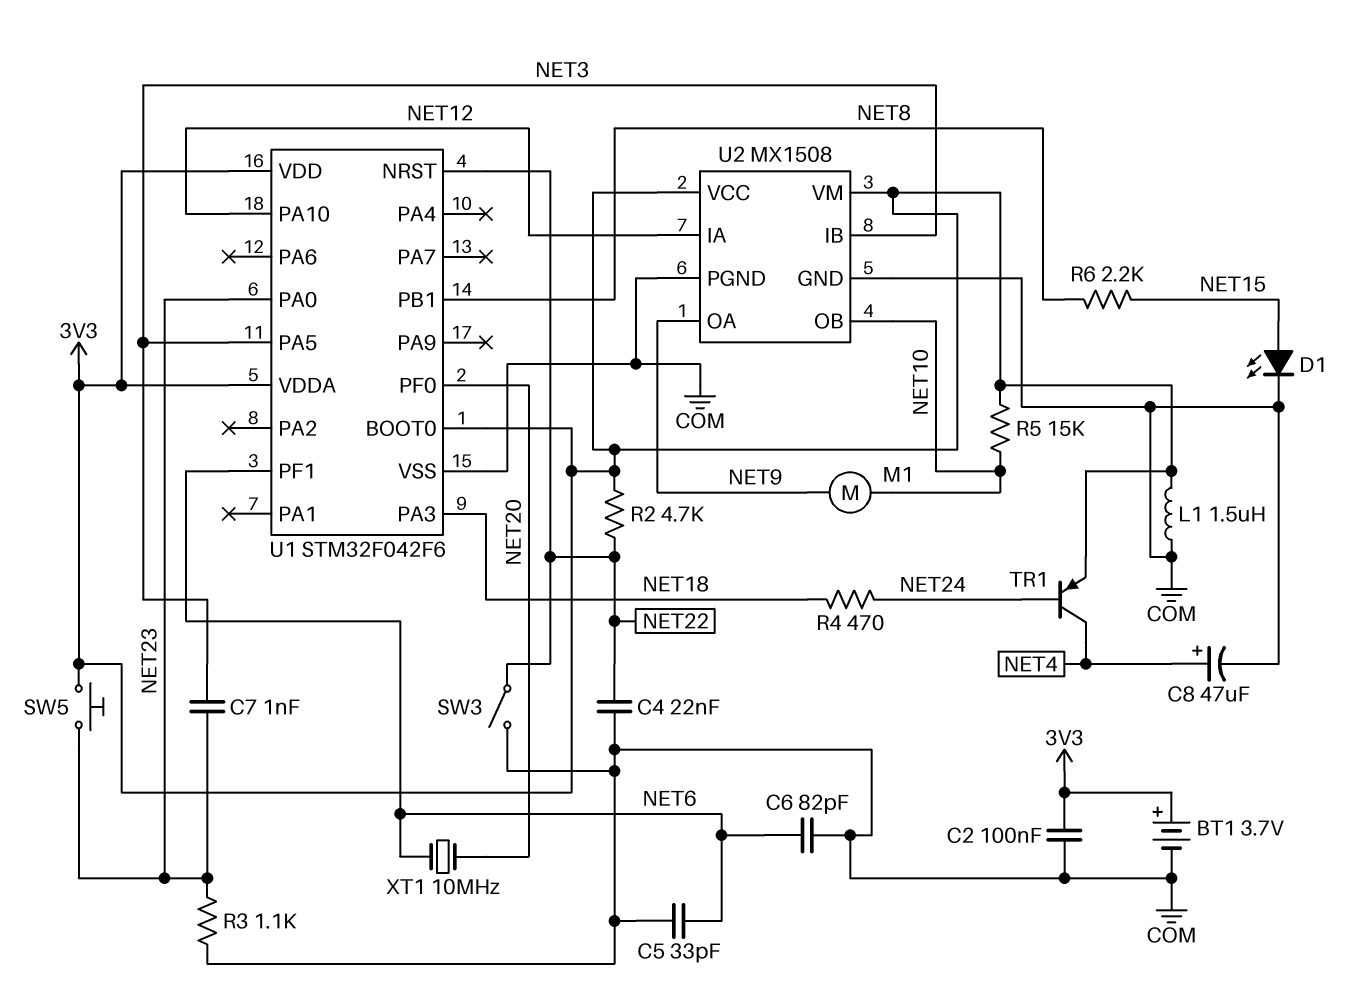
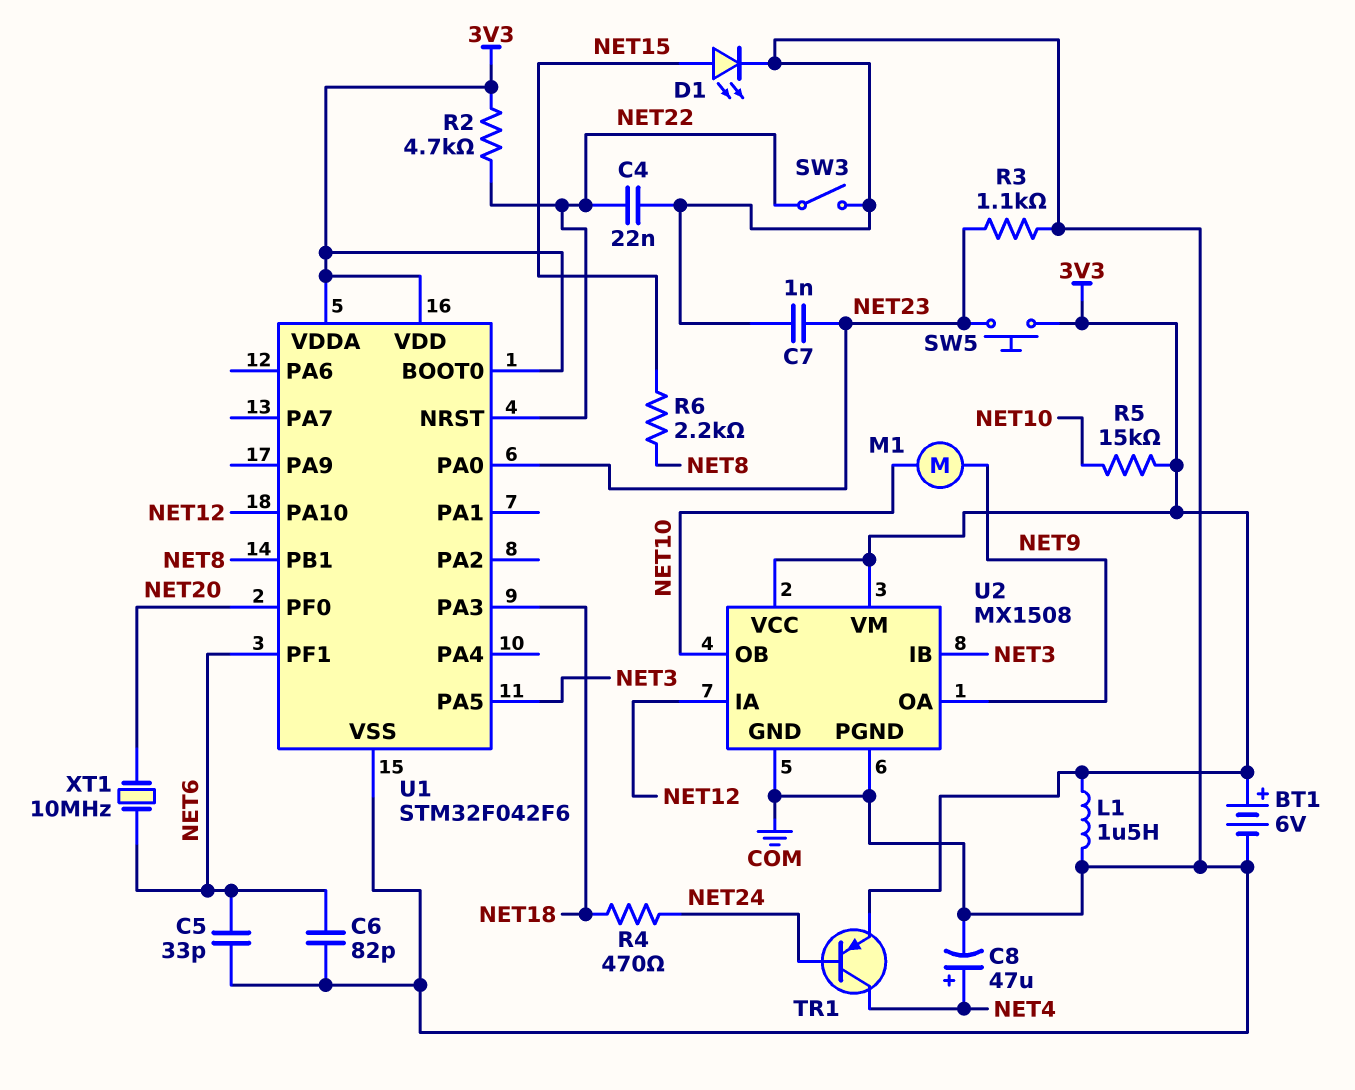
BT1: 3.7V (plus 3V3, minus COM) -> 6V (plus 3V3, minus COM)
C2: 100nF (3V3, COM) -> none
C7: 1nF (NET3, NET23) -> 1nF (COM, NET23)

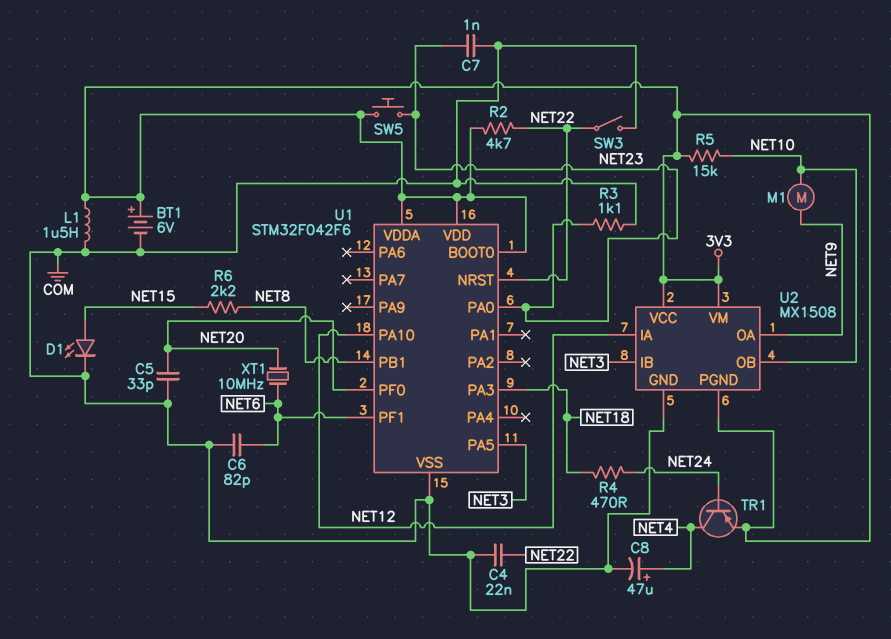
C5: 33pF (COM, NET6) -> 33pF (COM, NET20)
U2 pin PGND: COM -> 3V3

